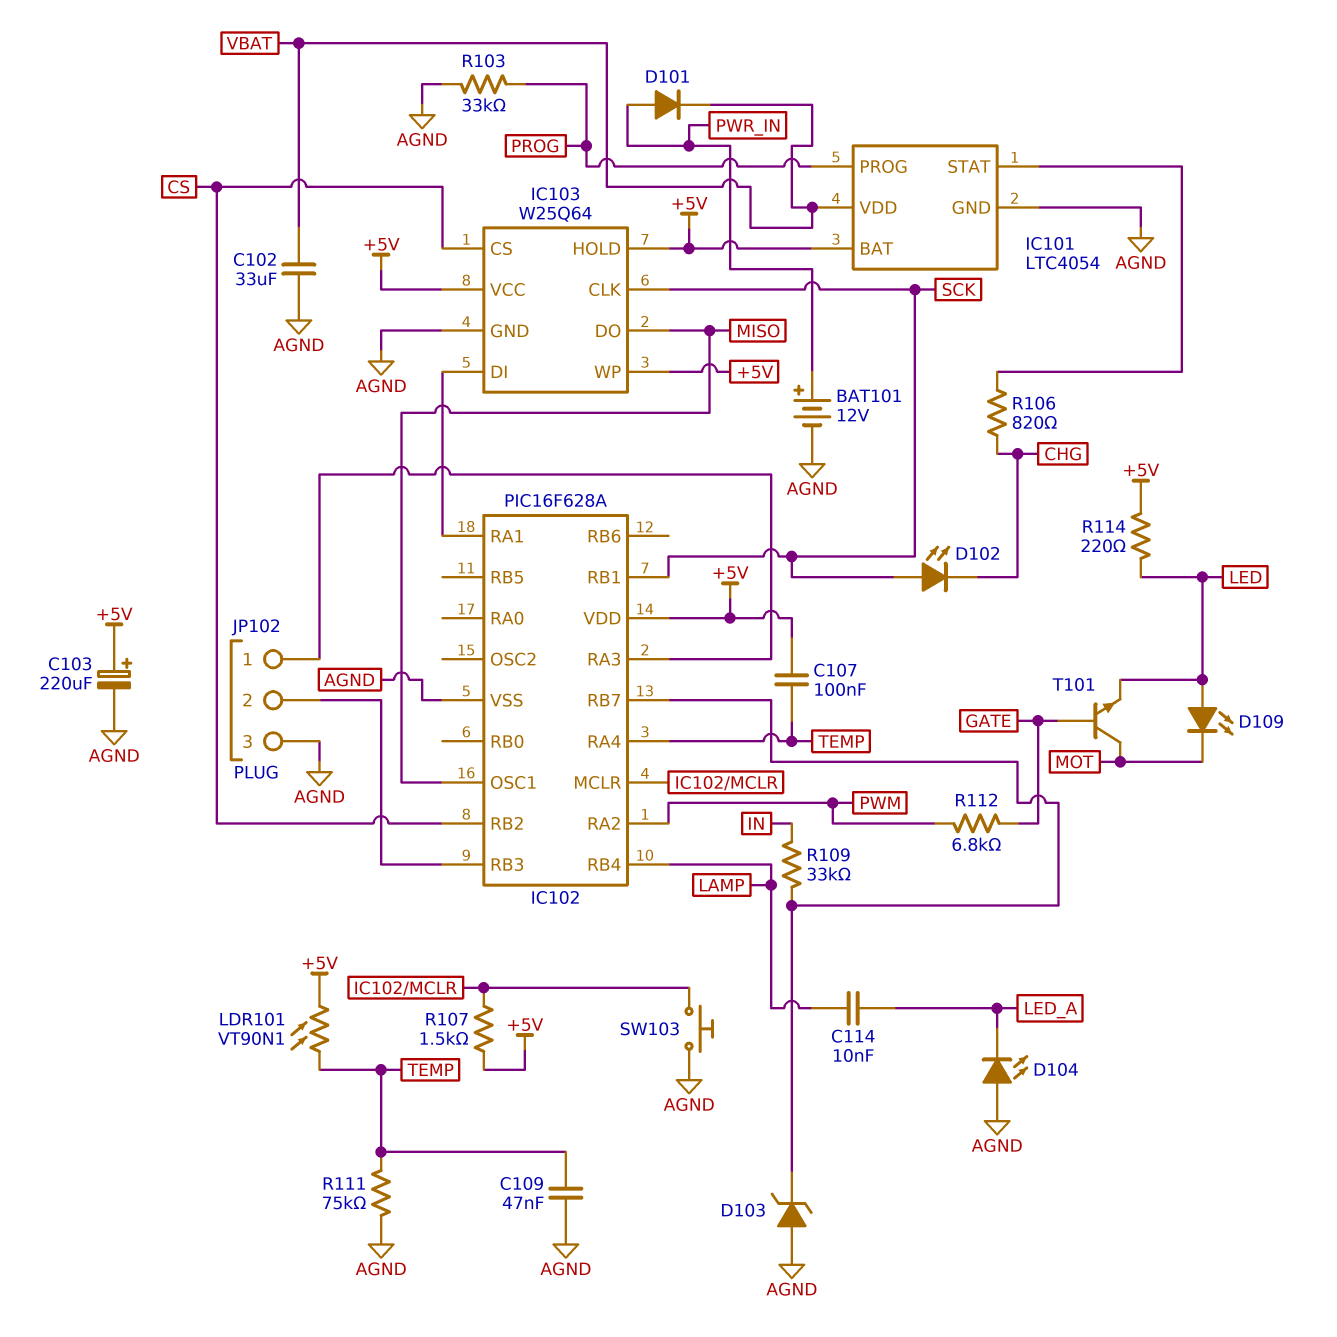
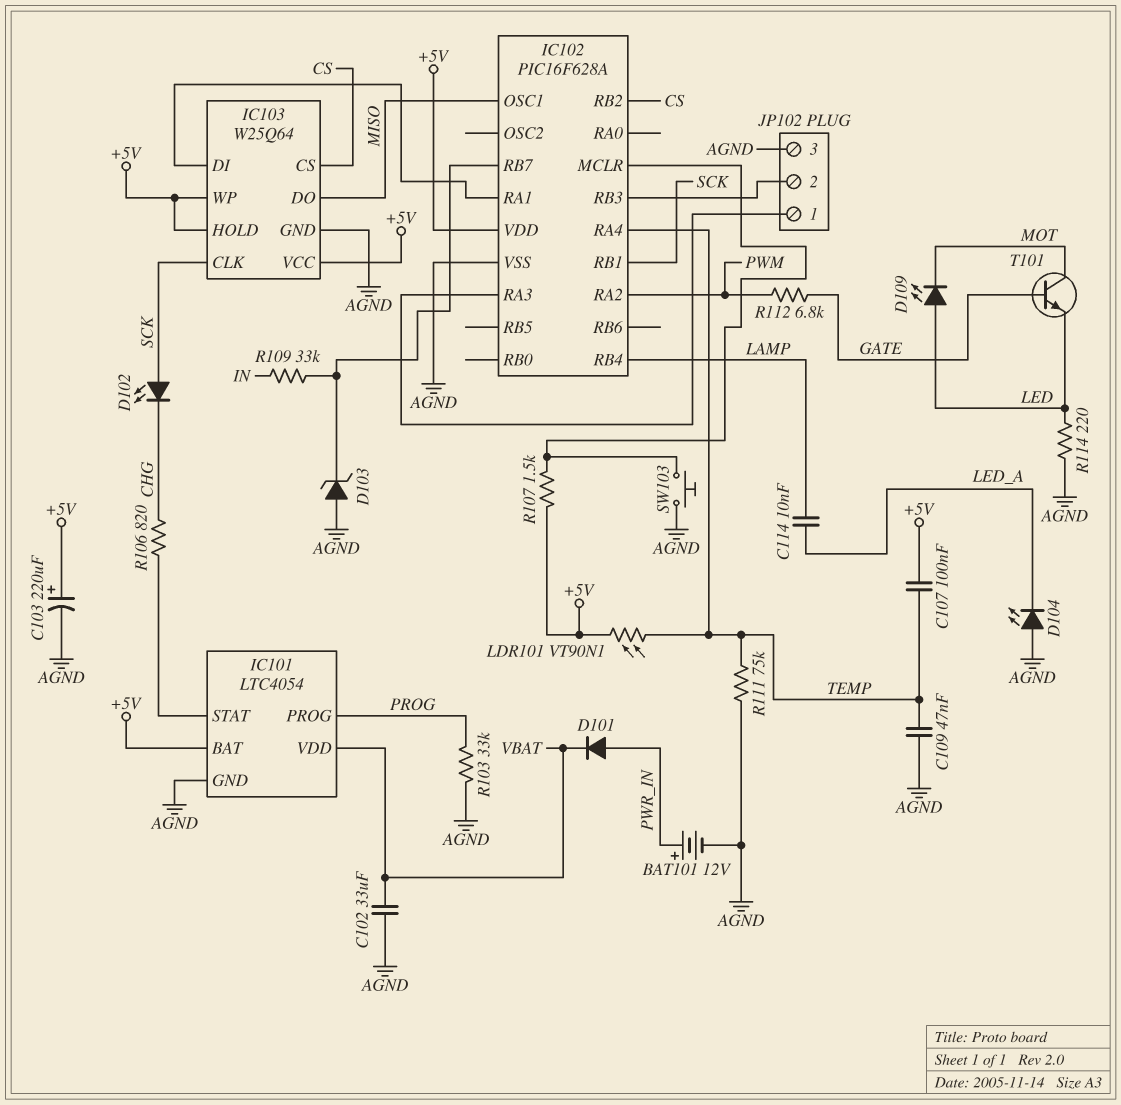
R114: 220 (+5V, LED) -> 220 (AGND, LED)

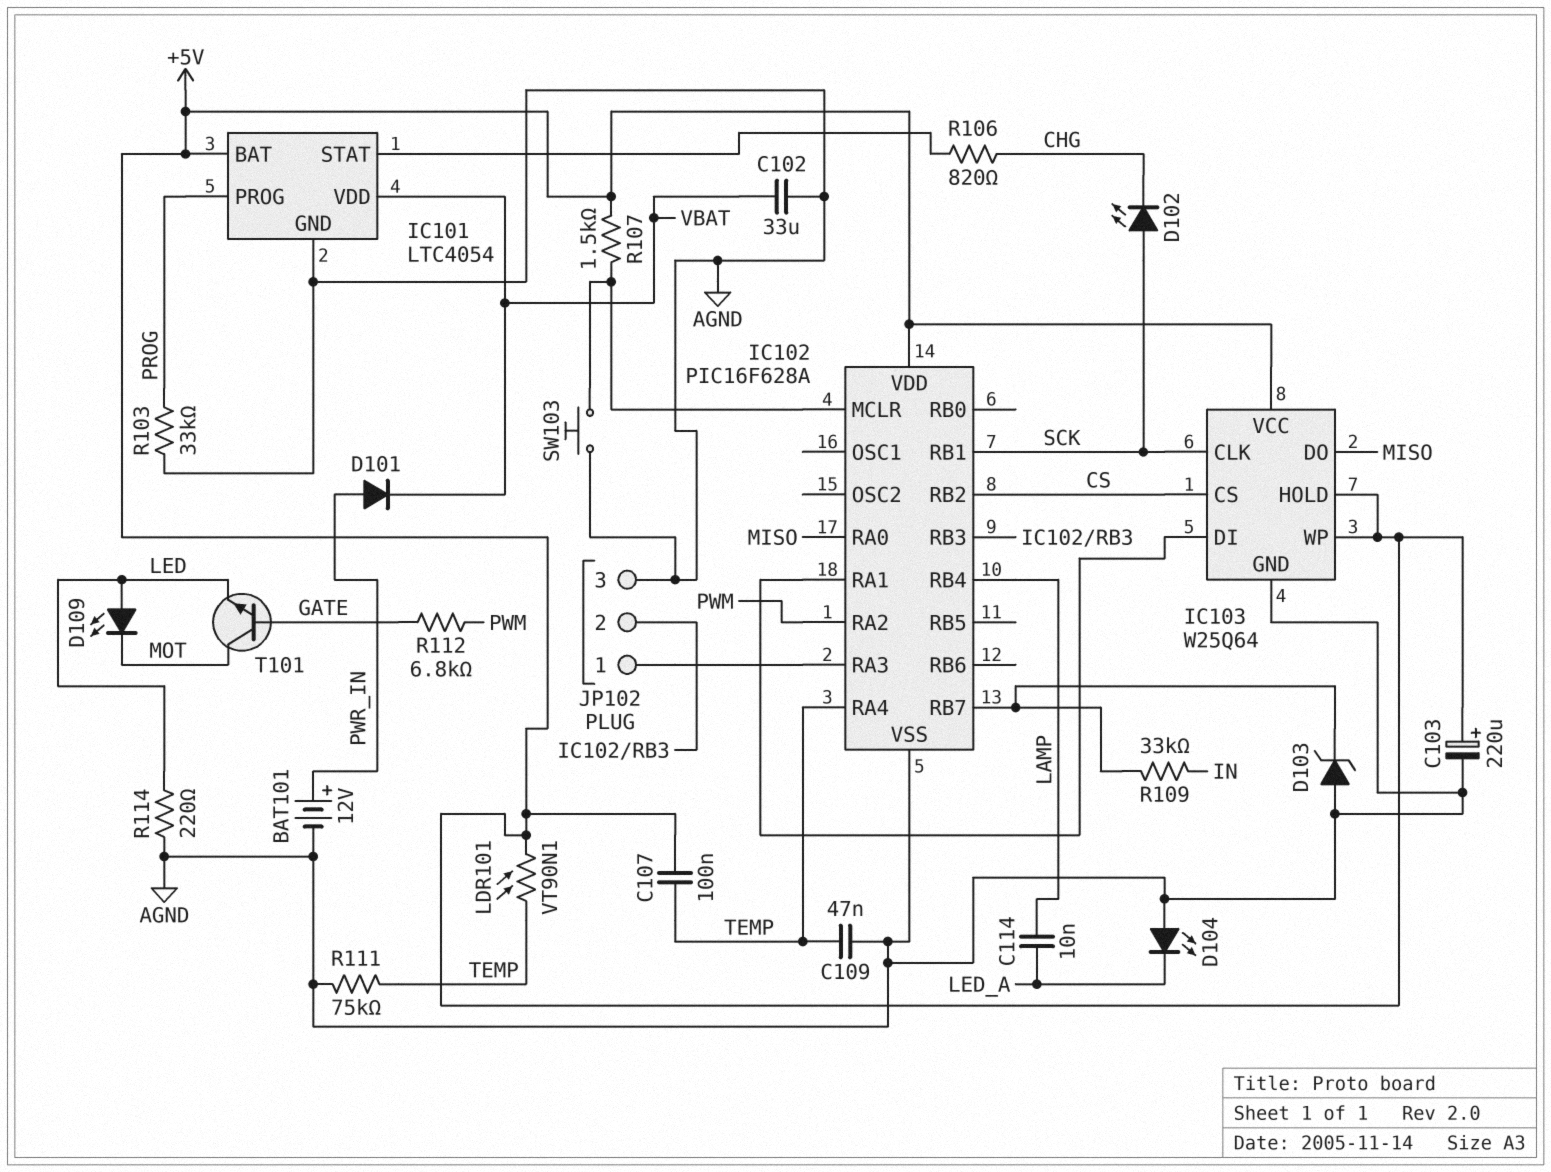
IC102 pin OSC1: MISO -> none
IC102 pin RA0: none -> MISO

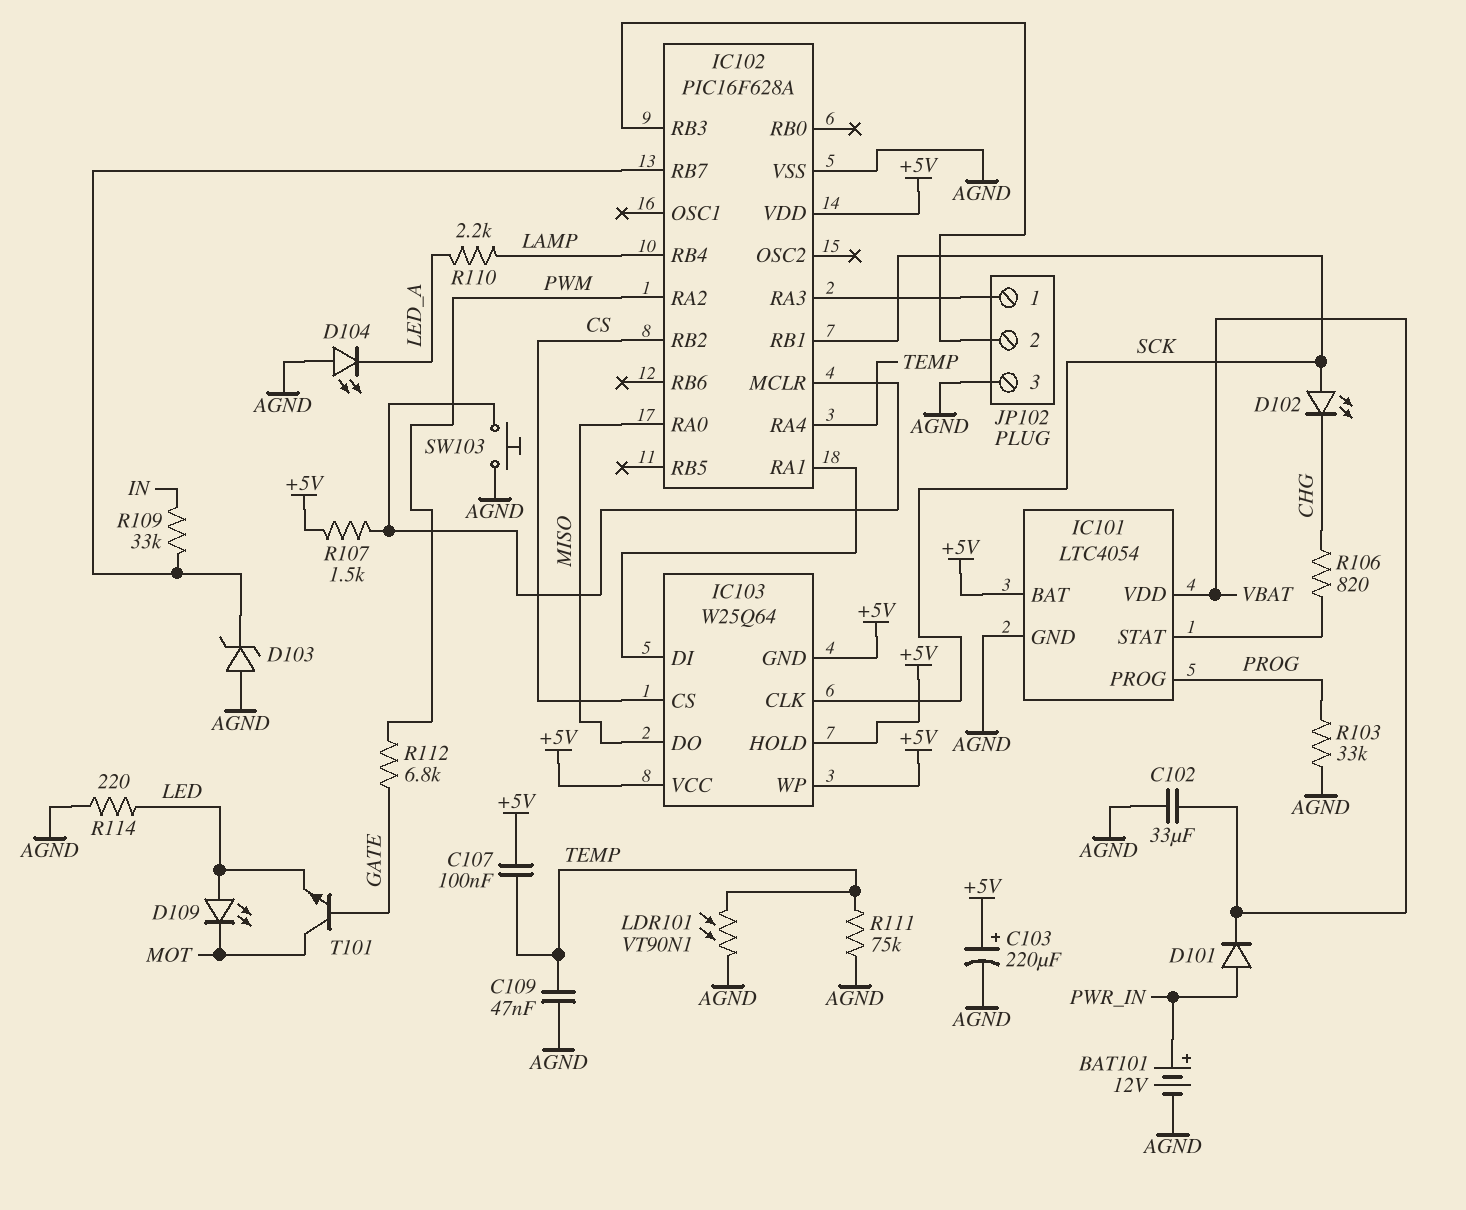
C114: 10nF (LAMP, LED_A) -> none
IC103 pin GND: AGND -> +5V
LDR101: VT90N1 (+5V, TEMP) -> VT90N1 (AGND, TEMP)
R110: none -> 2.2k (LAMP, LED_A)

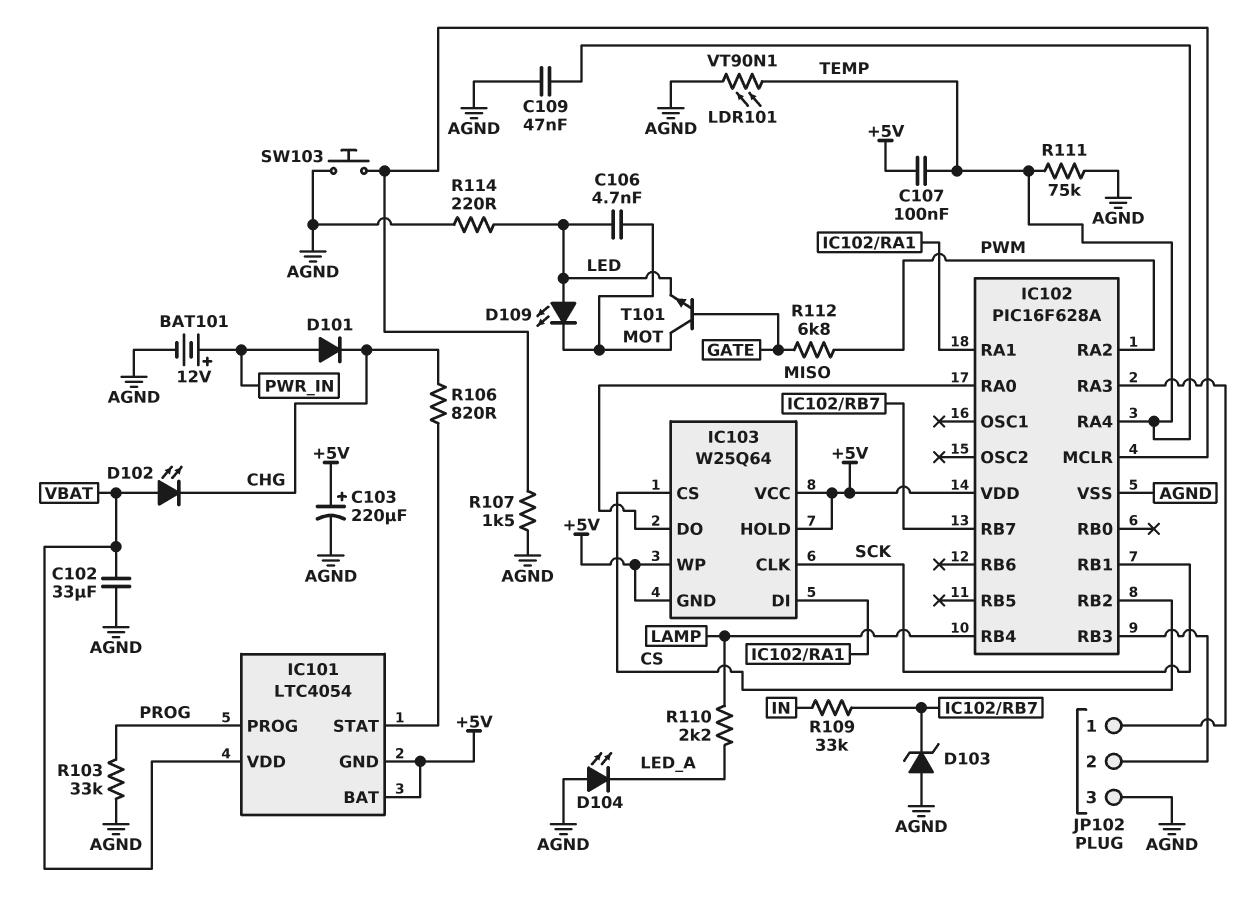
C106: none -> 4.7nF (LED, MOT)
D101: diode (A PWR_IN, K VBAT) -> diode (A PWR_IN, K CHG)
D102: LED (A SCK, K CHG) -> LED (A VBAT, K CHG)
IC101 pin GND: AGND -> +5V
R107: 1.5k (+5V, IC102/MCLR) -> 1.5k (AGND, IC102/MCLR)

